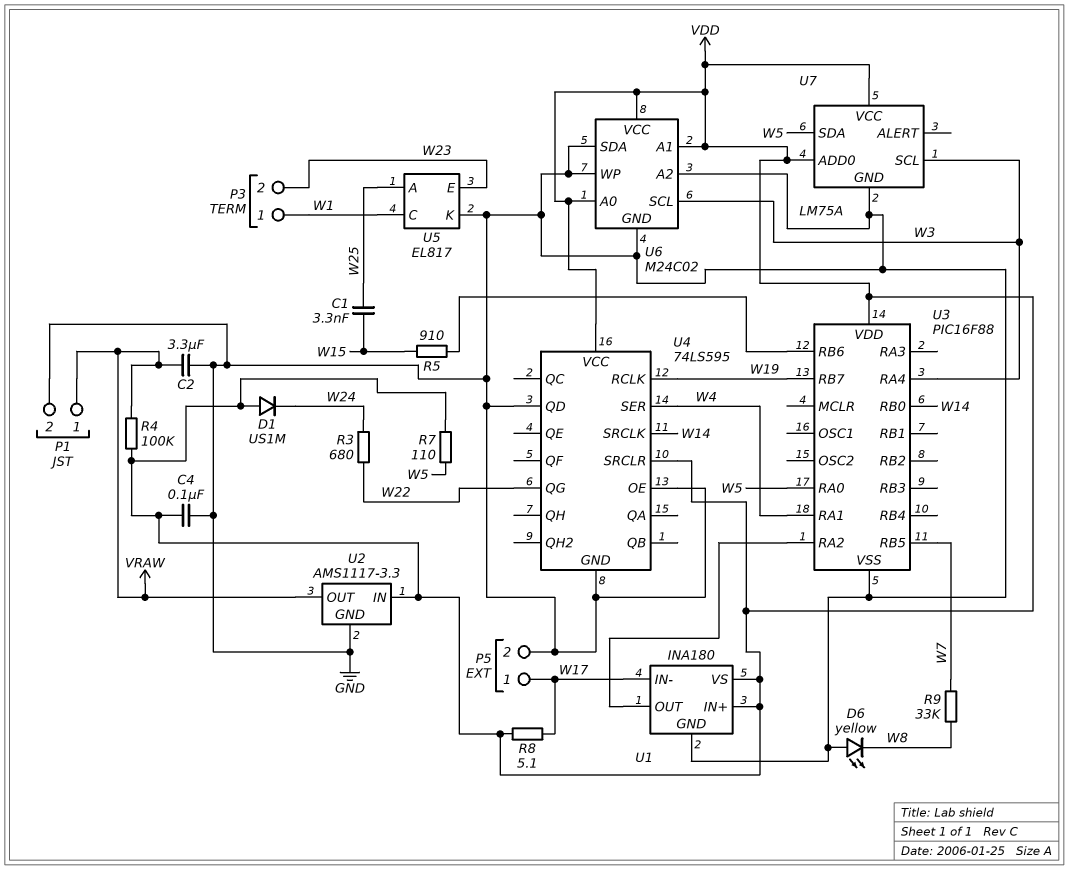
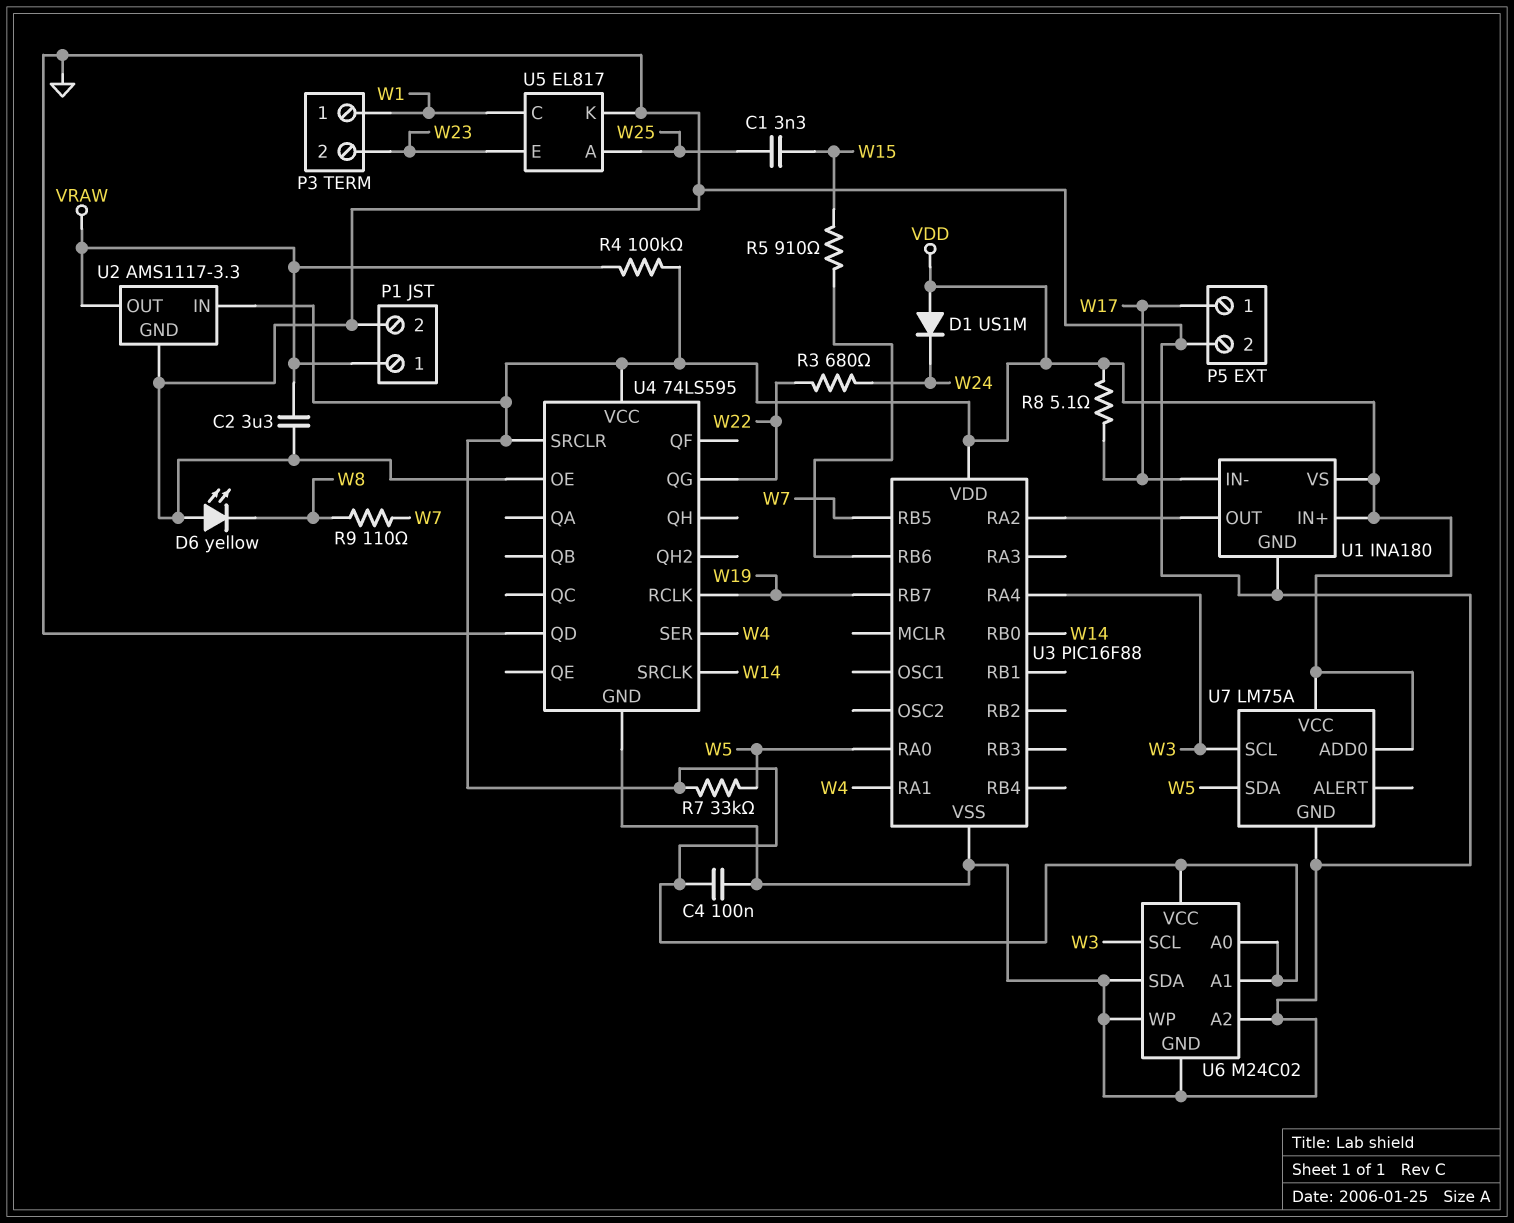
R7: 110 (VDD, W5) -> 33k (VDD, W5)
R9: 33k (W7, W8) -> 110 (W7, W8)

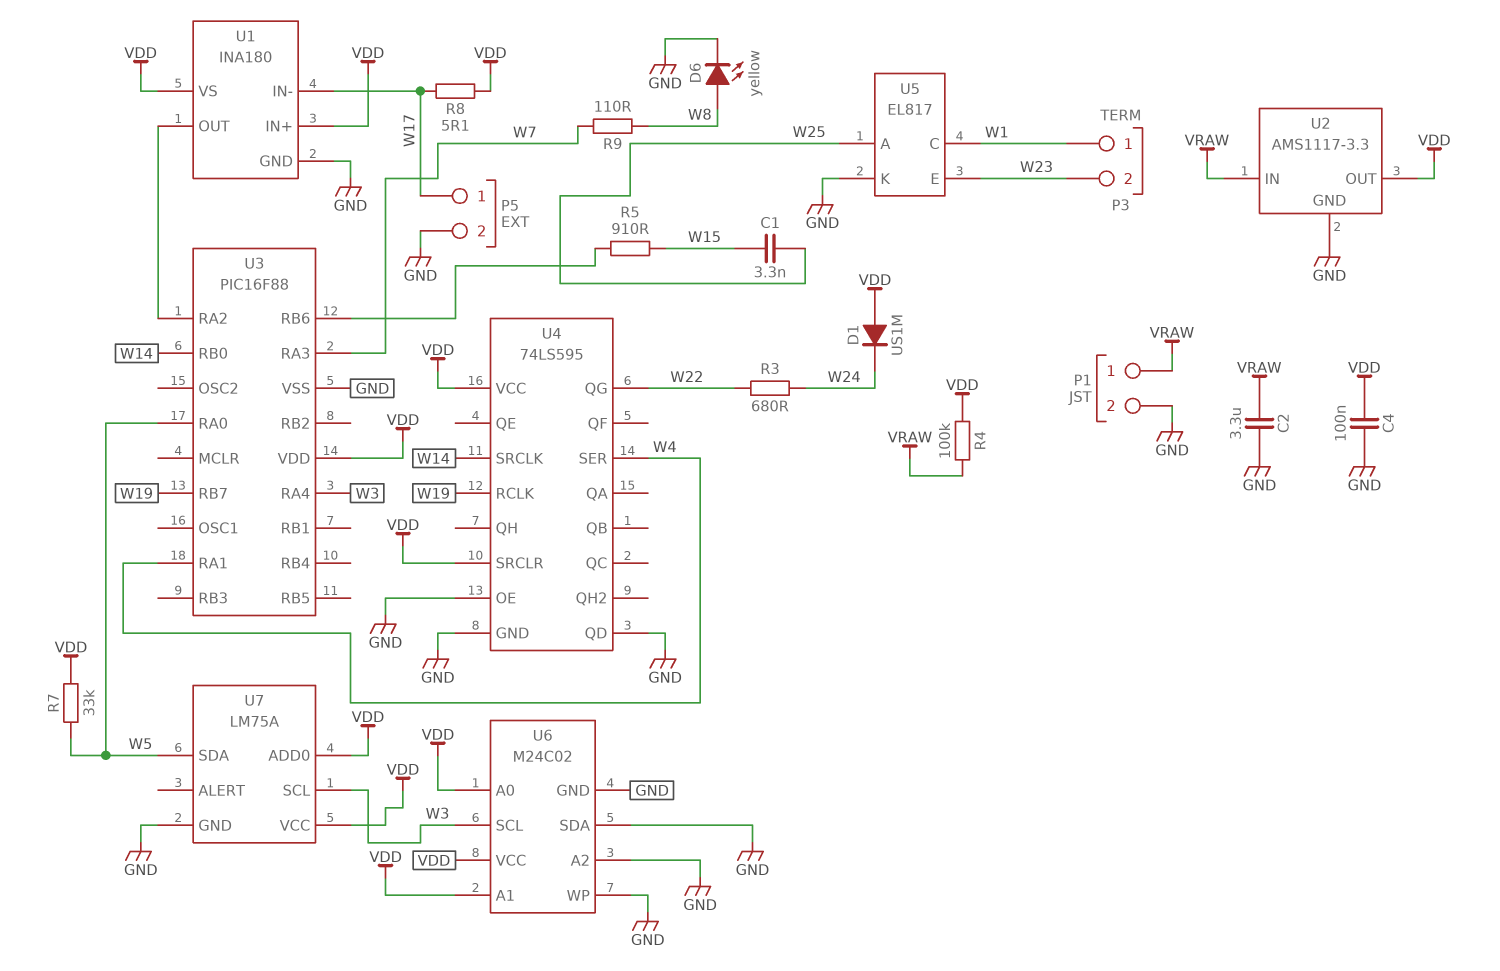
D6: LED yellow (A GND, K W8) -> LED yellow (A W8, K GND)
U2 pin IN: VDD -> VRAW
U2 pin OUT: VRAW -> VDD
U3 pin RA3: none -> W7
U3 pin RB5: W7 -> none

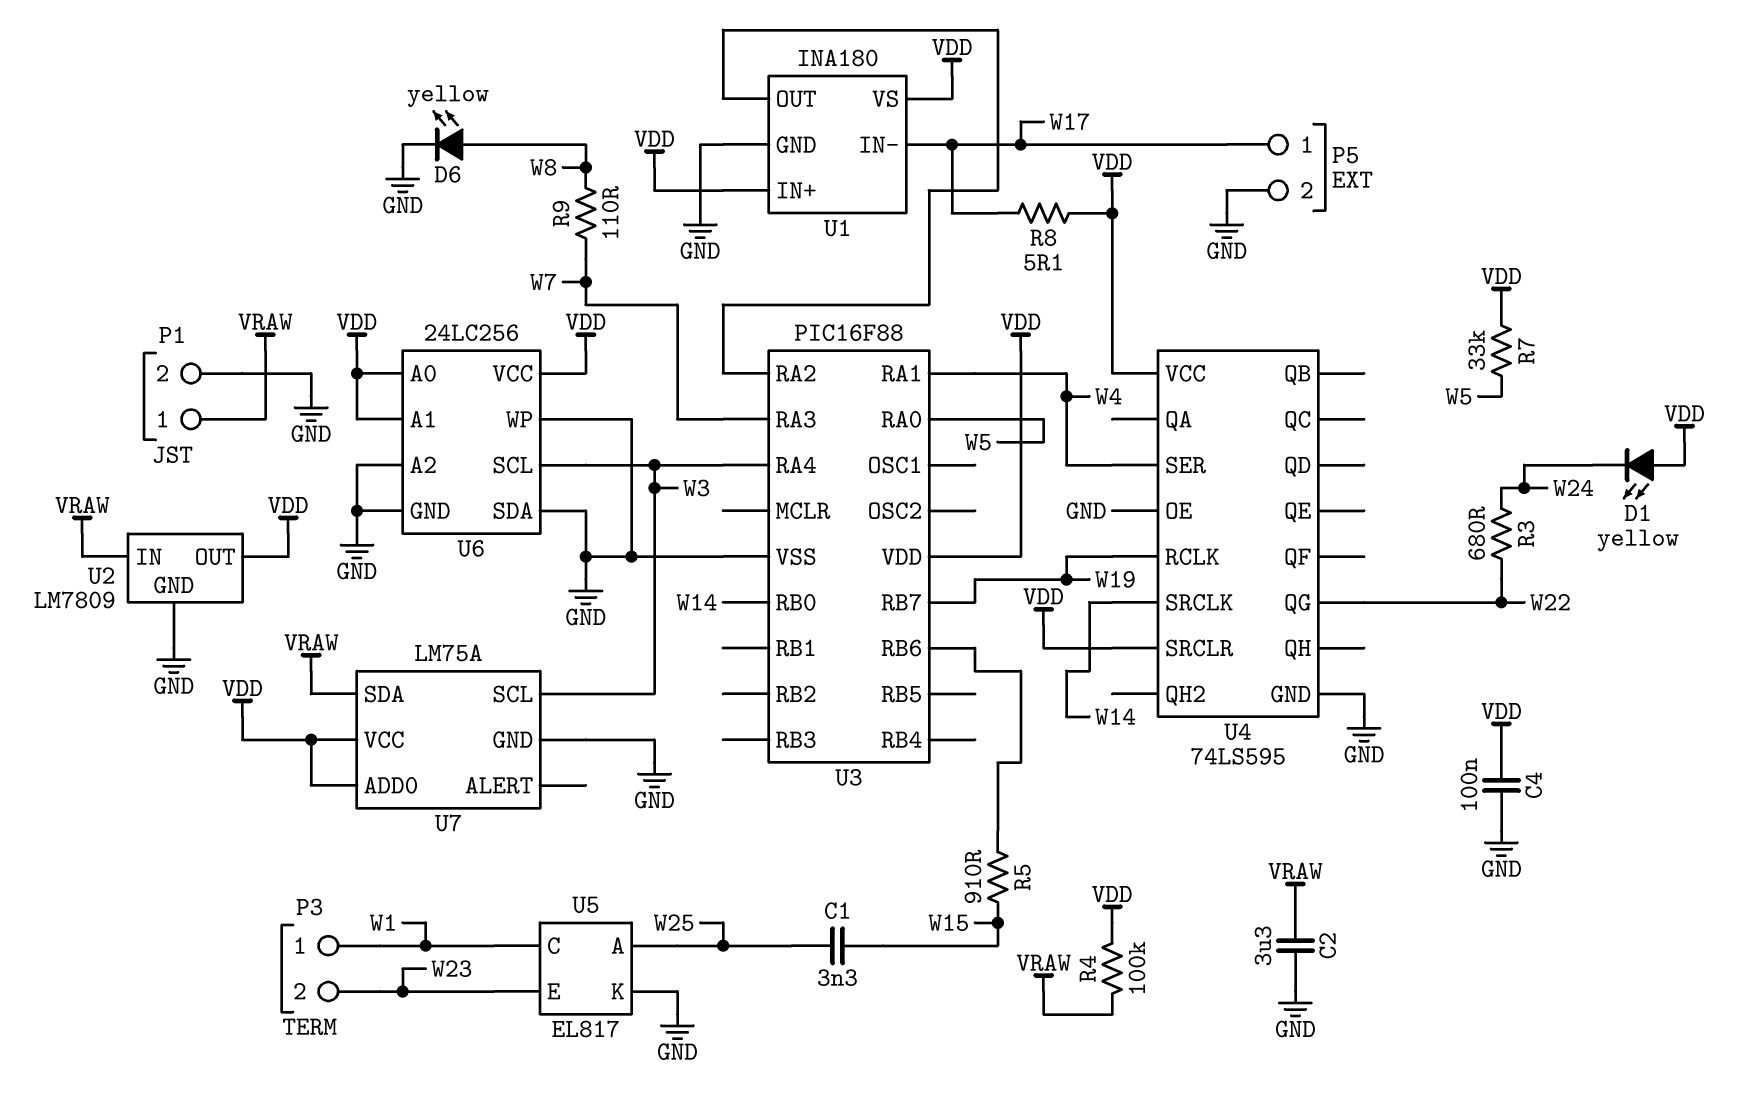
D1: diode US1M (A VDD, K W24) -> LED yellow (A VDD, K W24)
U2: AMS1117-3.3 -> LM7809
U4 pin QD: GND -> none
U6: M24C02 -> 24LC256
U7 pin SDA: W5 -> VRAW

